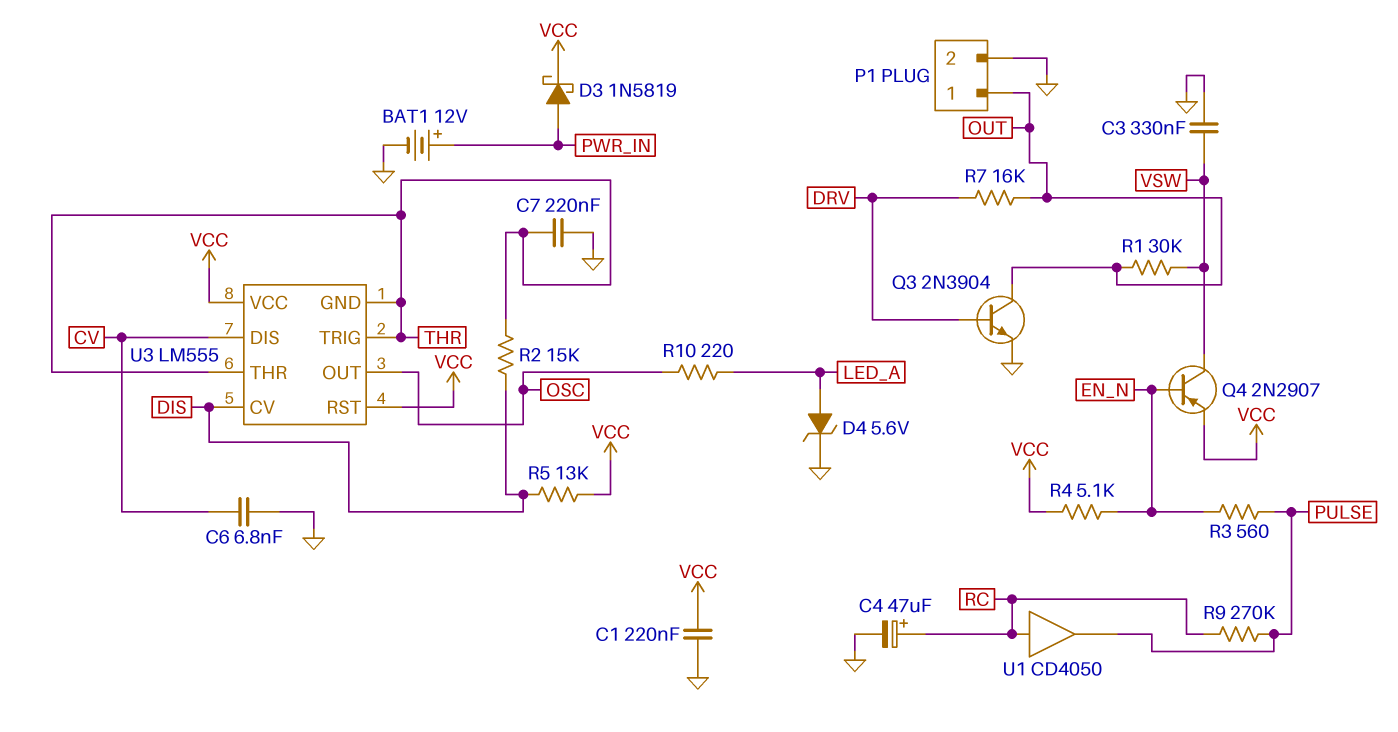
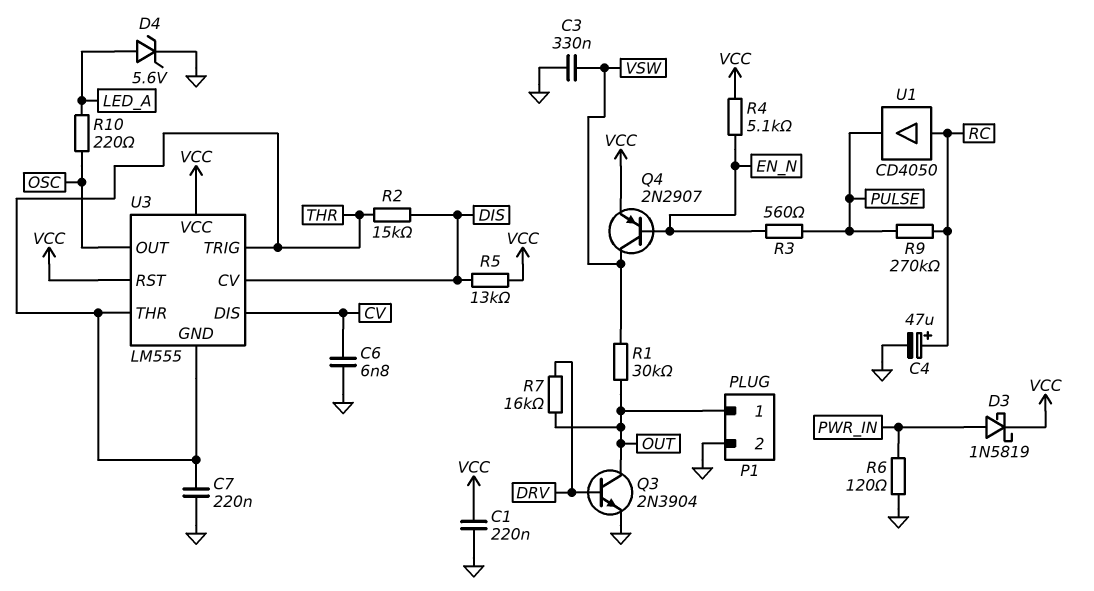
BAT1: 12V (plus PWR_IN, minus GND) -> none
R6: none -> 120 (GND, PWR_IN)

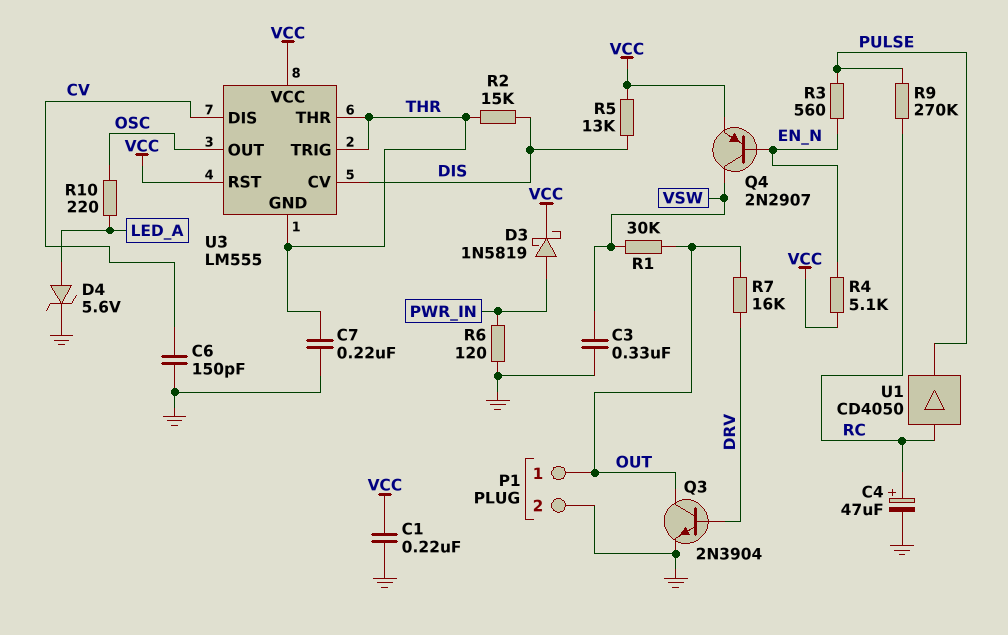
C6: 6.8nF (CV, GND) -> 150pF (CV, GND)

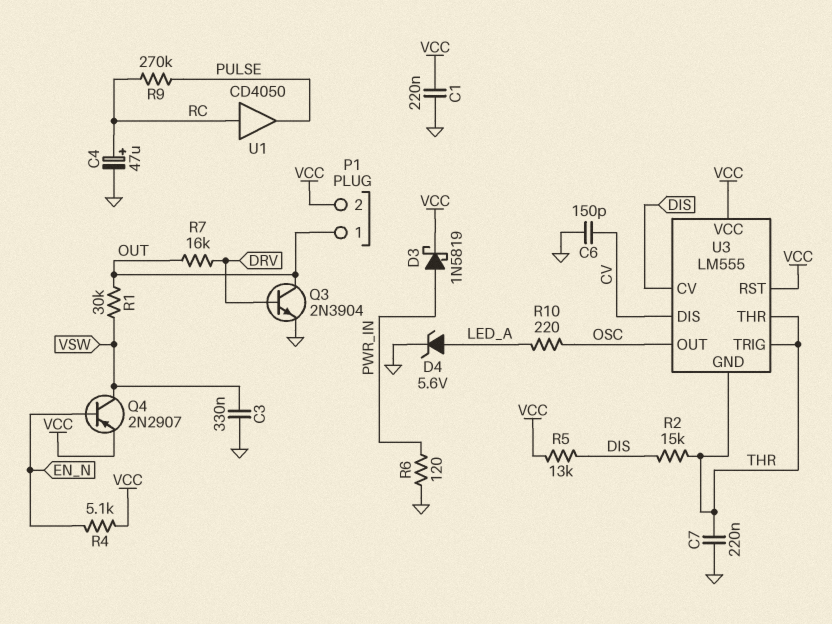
P1 pin 2: GND -> VCC
R3: 560 (EN_N, PULSE) -> none

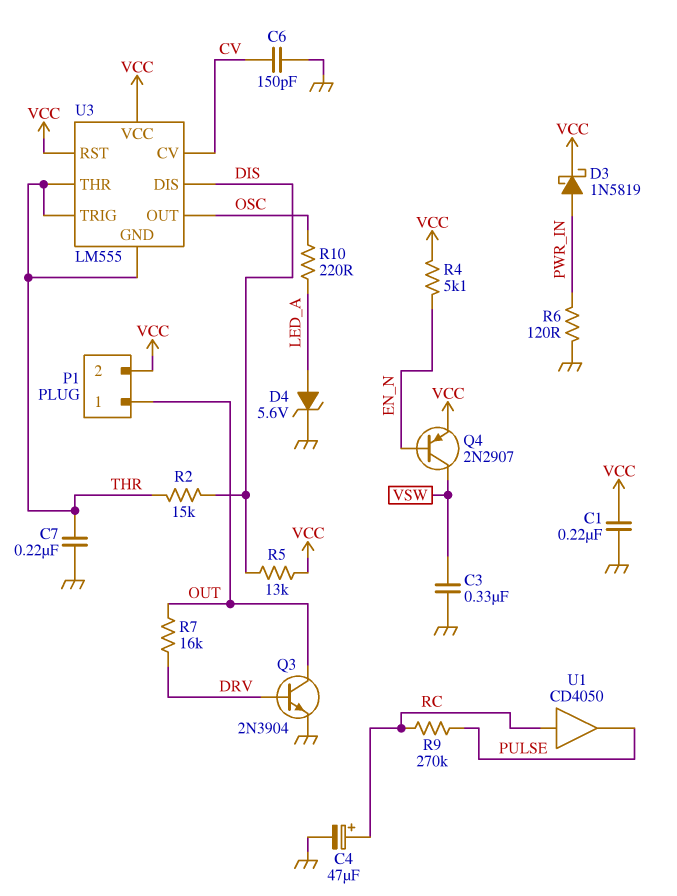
R1: 30k (OUT, VSW) -> none
U3 pin CV: DIS -> CV
U3 pin DIS: CV -> DIS

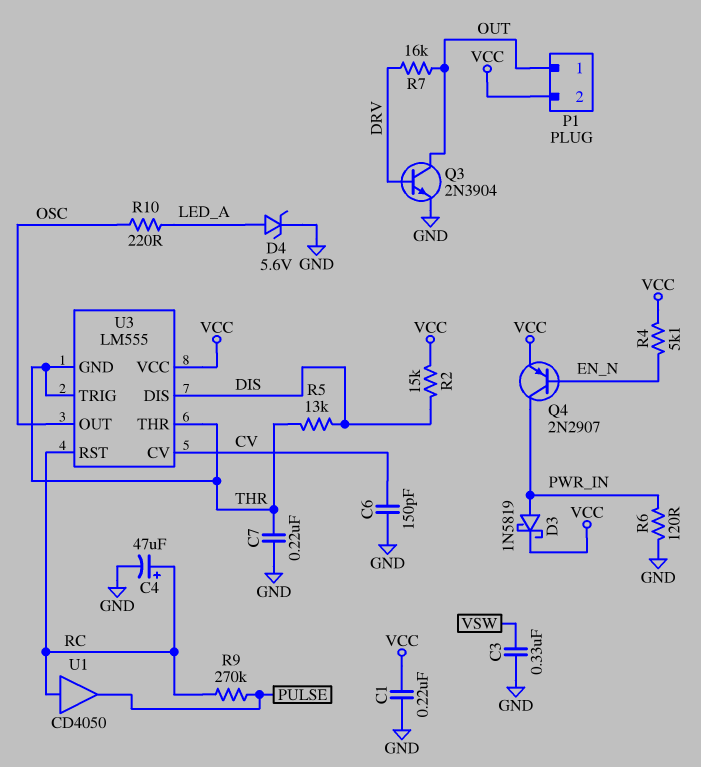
Q4: PNP 2N2907 (B EN_N, C VSW, E VCC) -> PNP 2N2907 (B EN_N, C PWR_IN, E VCC)
R2: 15k (DIS, THR) -> 15k (DIS, VCC)
R5: 13k (DIS, VCC) -> 13k (DIS, THR)
U3 pin RST: VCC -> RC

